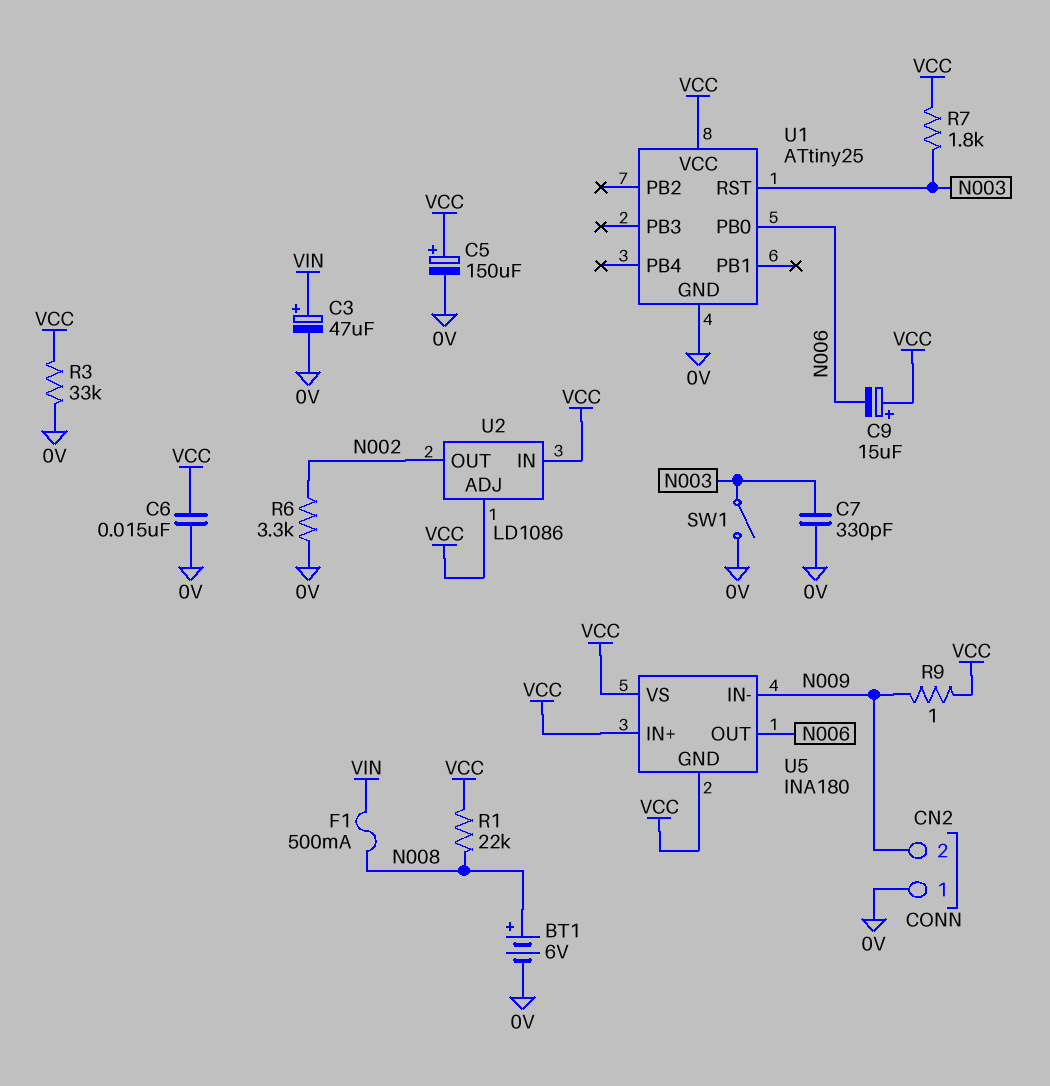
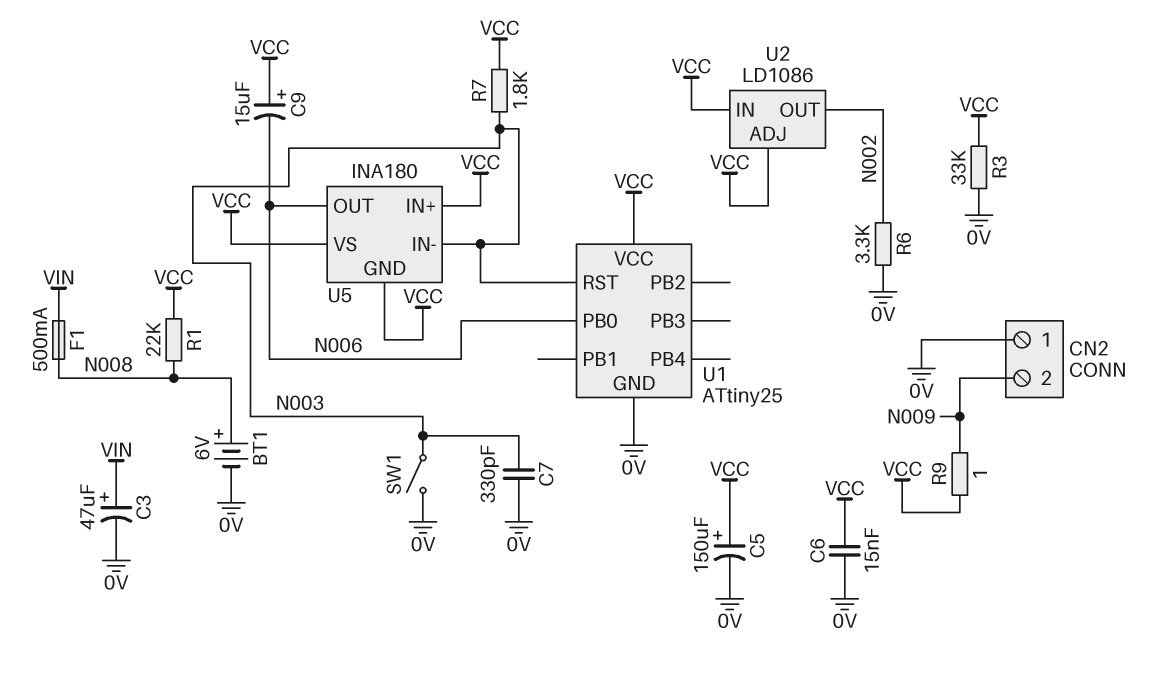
U5 pin IN-: N009 -> N003

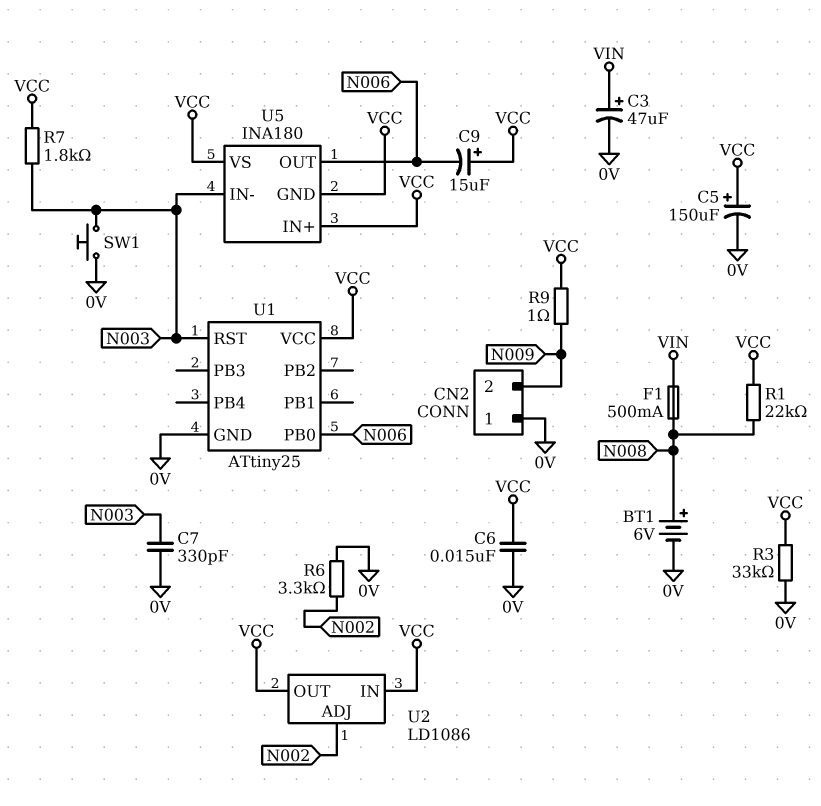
SW1: switch (0V, N003) -> button (0V, N003)
U2 pin ADJ: VCC -> N002
U2 pin OUT: N002 -> VCC

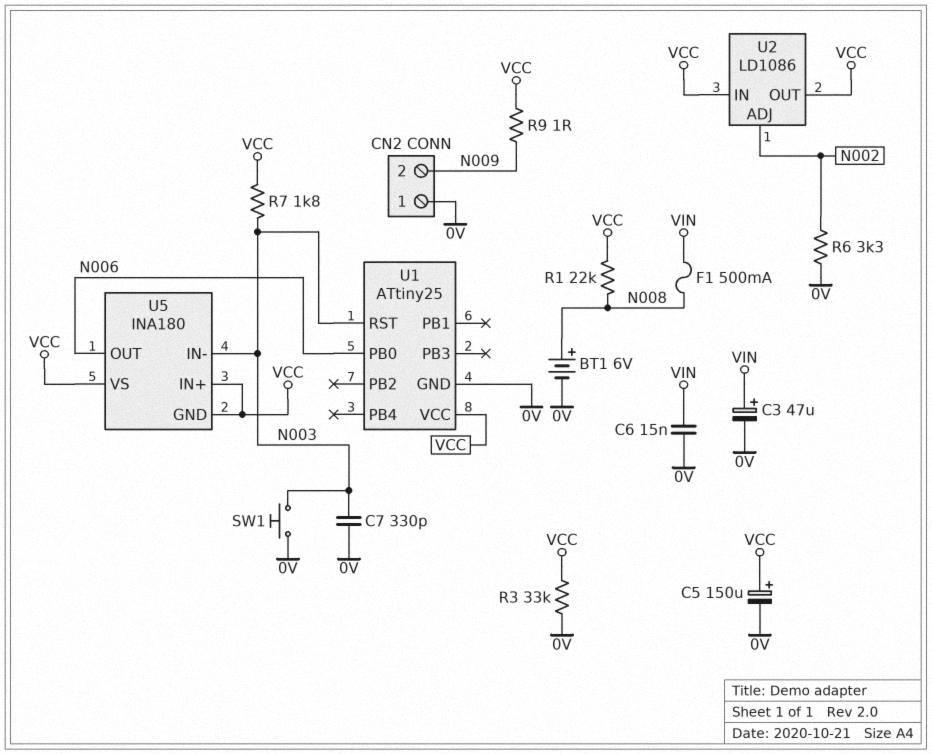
C6: 15nF (0V, VCC) -> 15nF (0V, VIN)
C9: 15uF (plus VCC, minus N006) -> none

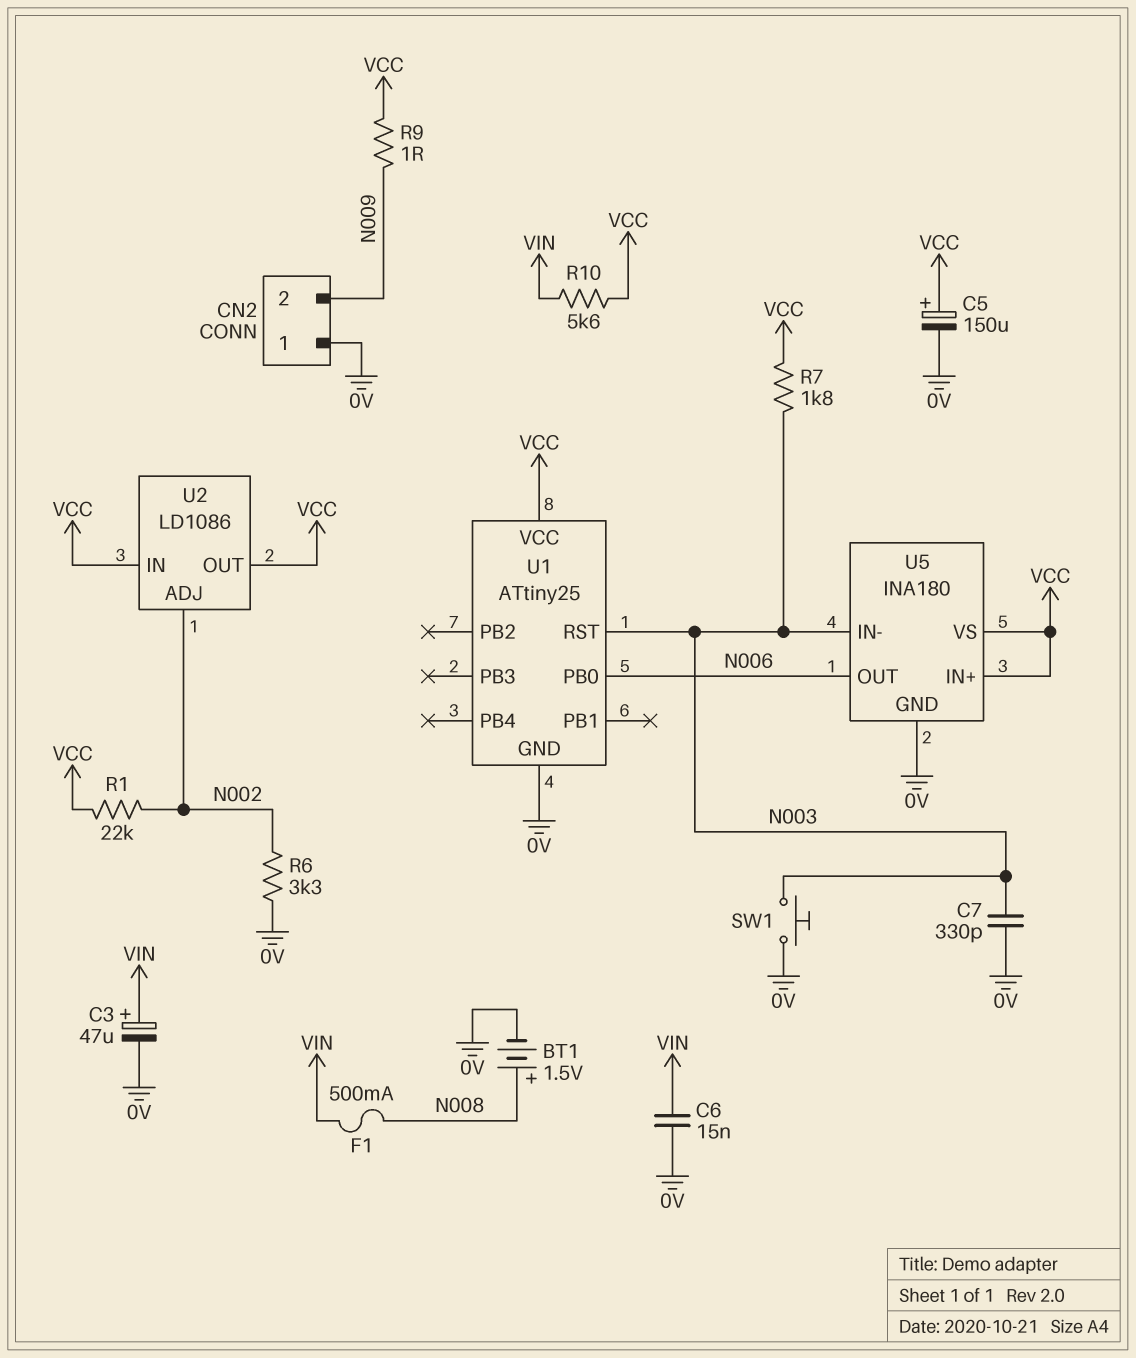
BT1: 6V (plus N008, minus 0V) -> 1.5V (plus N008, minus 0V)
R1: 22k (N008, VCC) -> 22k (N002, VCC)
R3: 33k (0V, VCC) -> none
R10: none -> 5.6k (VCC, VIN)
U5 pin GND: VCC -> 0V

